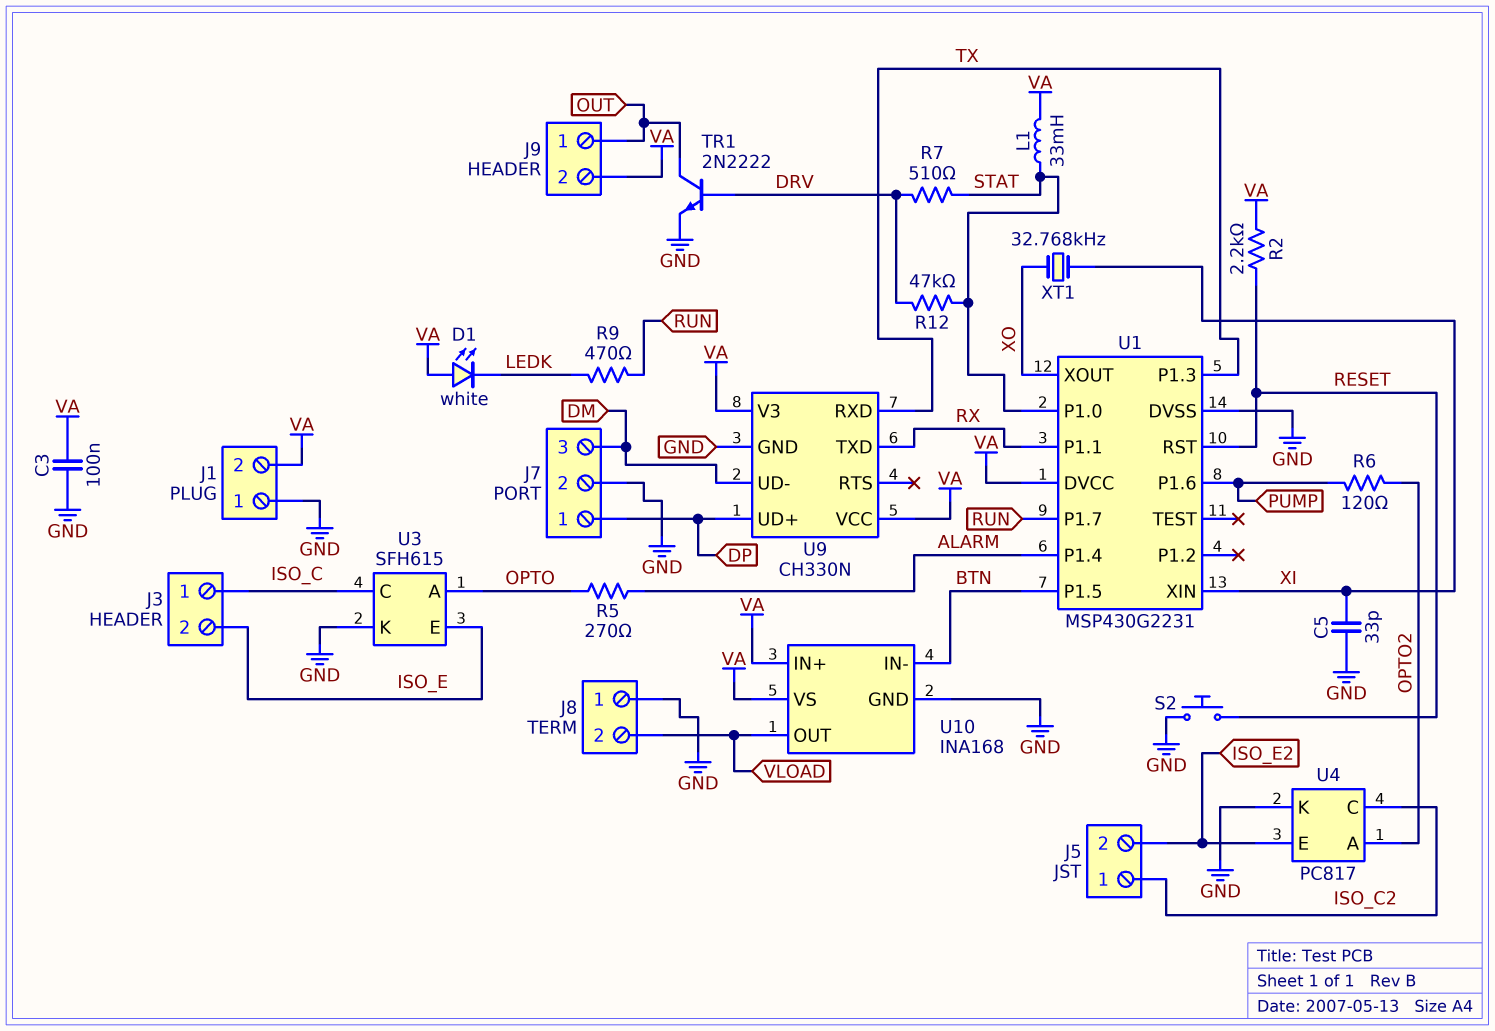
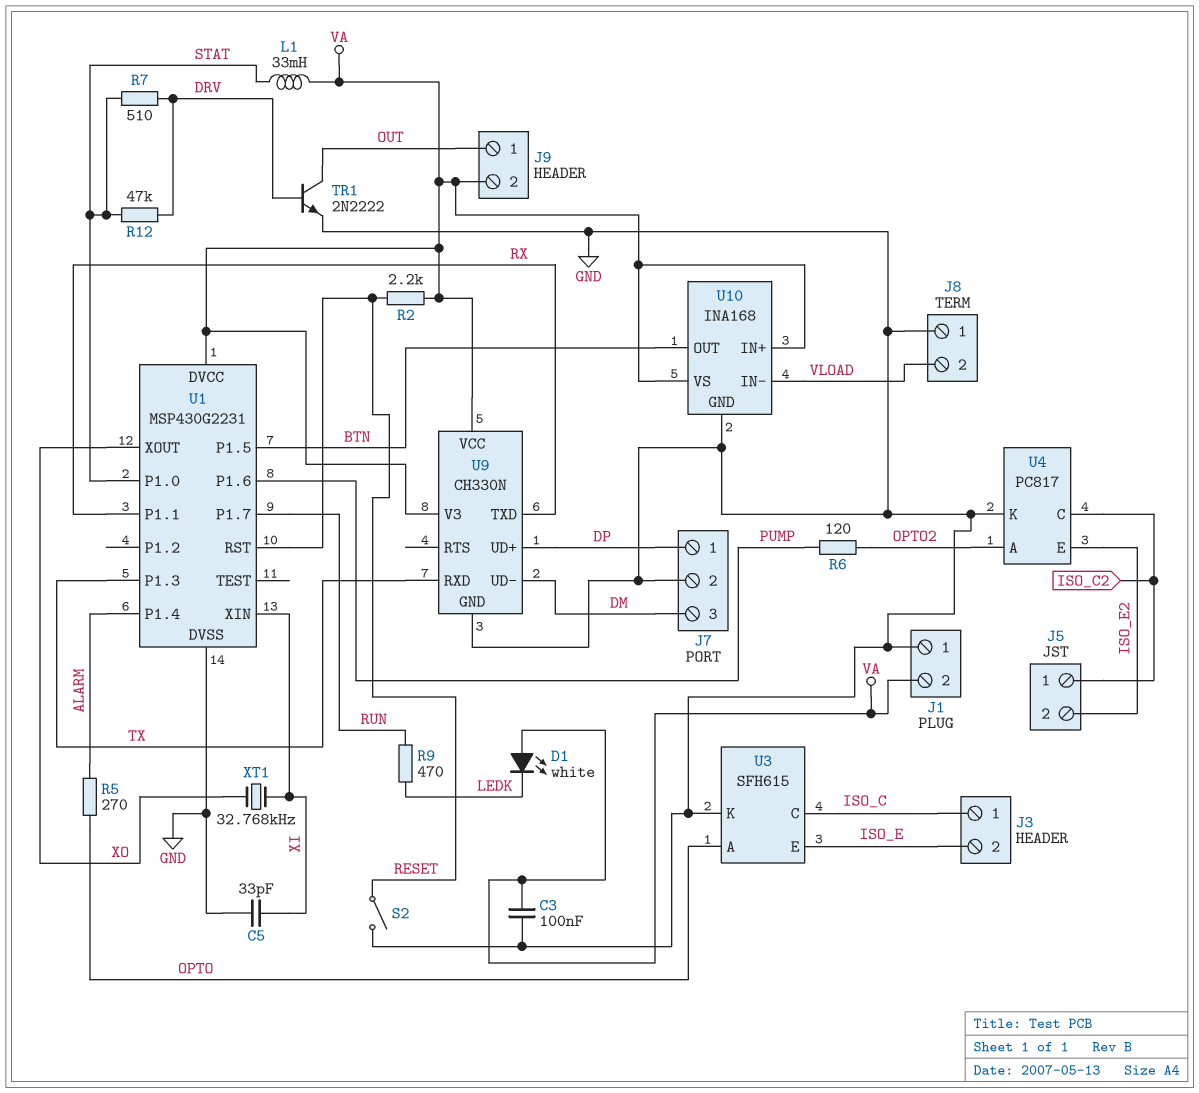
S2: button (GND, RESET) -> switch (GND, RESET)
U10 pin IN-: BTN -> VLOAD
U10 pin OUT: VLOAD -> BTN

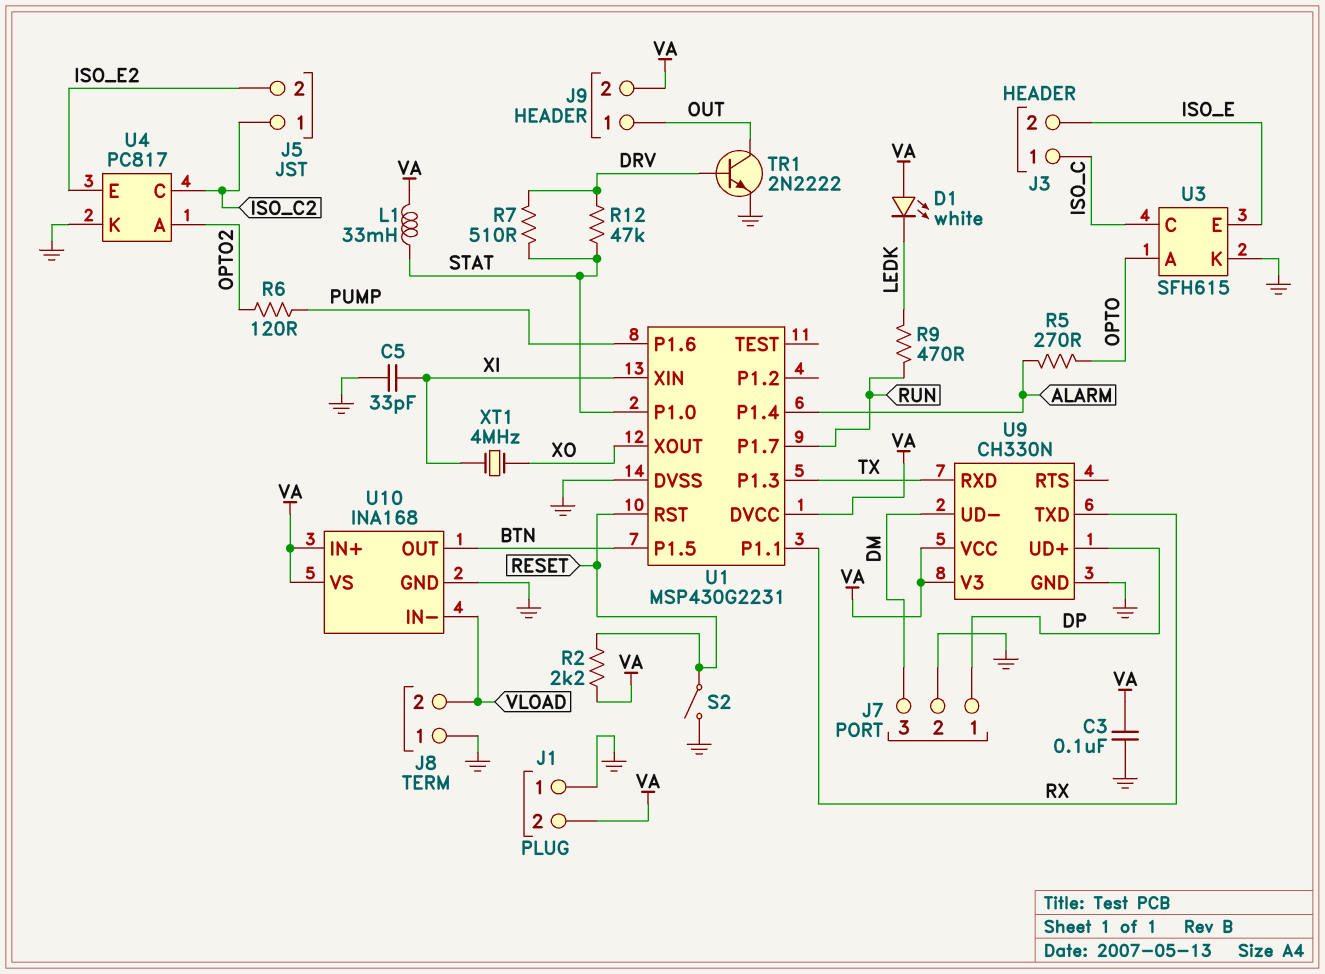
XT1: 32.768kHz (XI, XO) -> 4MHz (XI, XO)

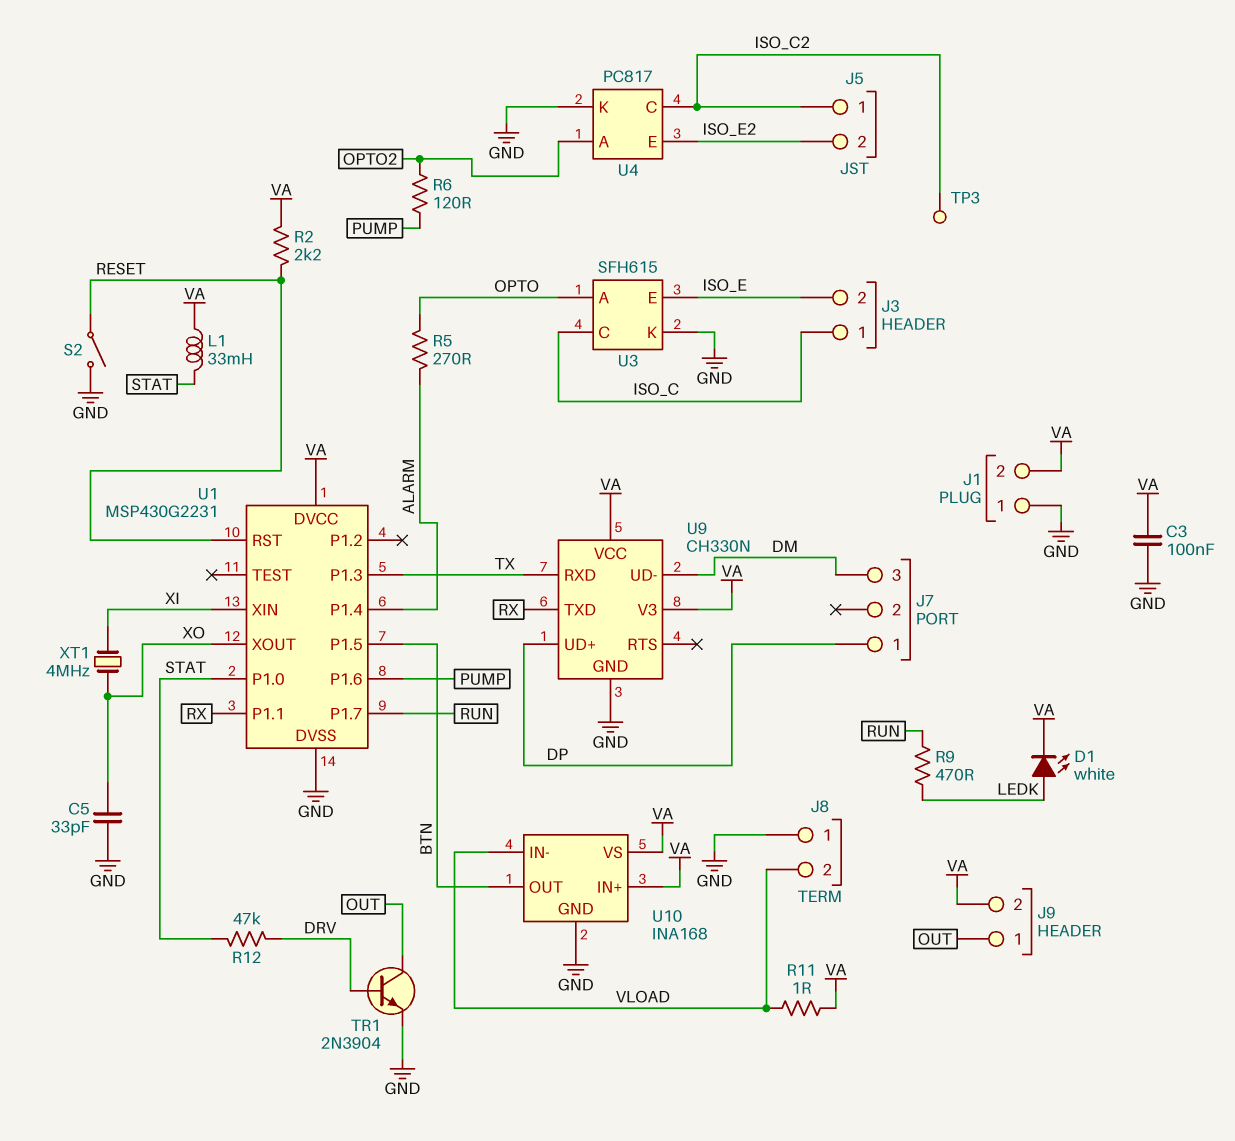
C5: 33pF (GND, XI) -> 33pF (GND, XO)
D1: LED white (A VA, K LEDK) -> LED white (A LEDK, K VA)
J7 pin 2: GND -> none
R7: 510 (DRV, STAT) -> none
R11: none -> 1 (VA, VLOAD)
TP3: none -> test point (ISO_C2)
TR1: NPN 2N2222 (B DRV, C OUT, E GND) -> NPN 2N3904 (B DRV, C OUT, E GND)

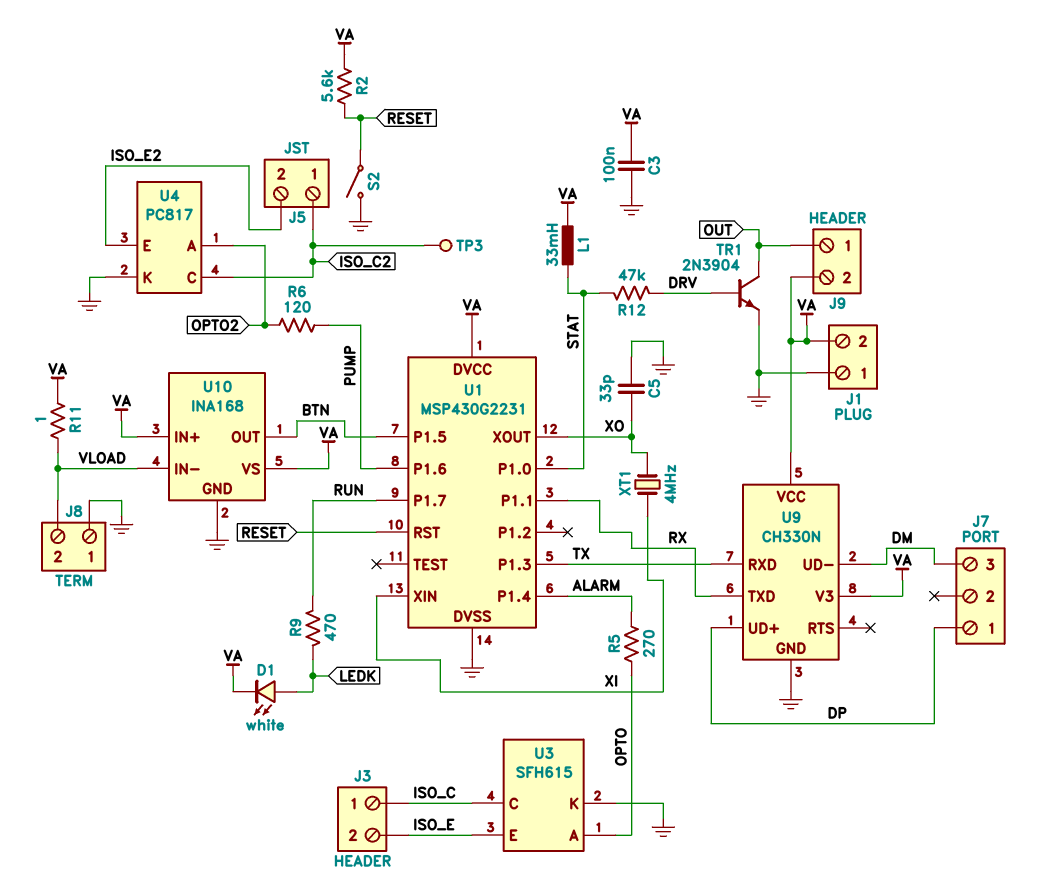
R2: 2.2k (RESET, VA) -> 5.6k (RESET, VA)

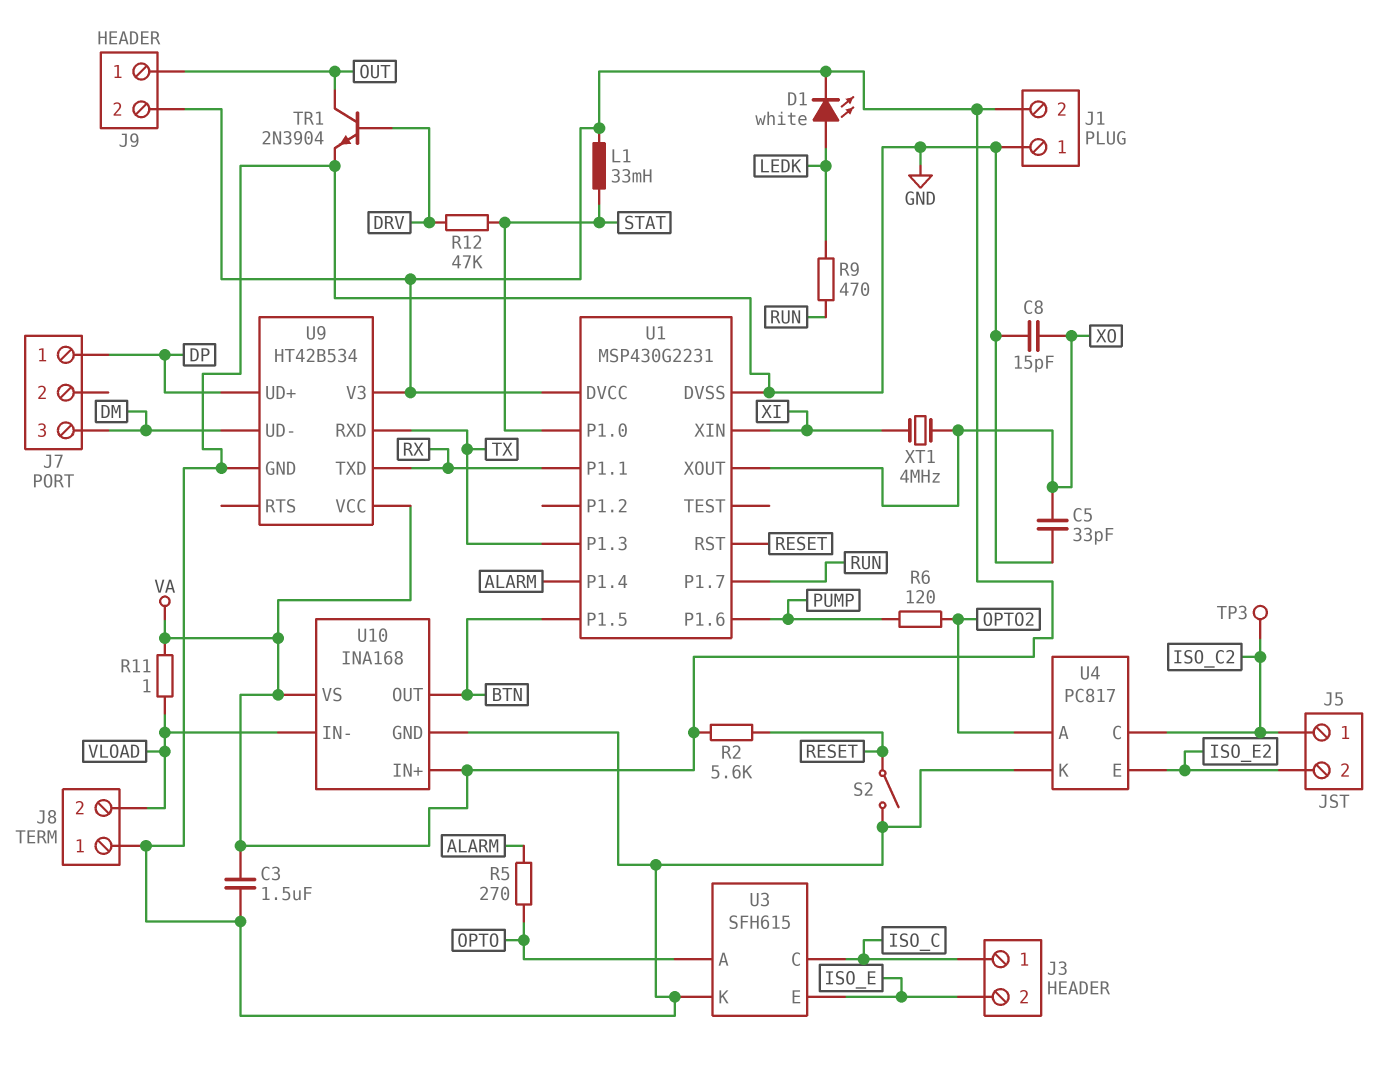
C3: 100nF (GND, VA) -> 1.5uF (GND, VA)
C8: none -> 15pF (GND, XO)
U9: CH330N -> HT42B534

